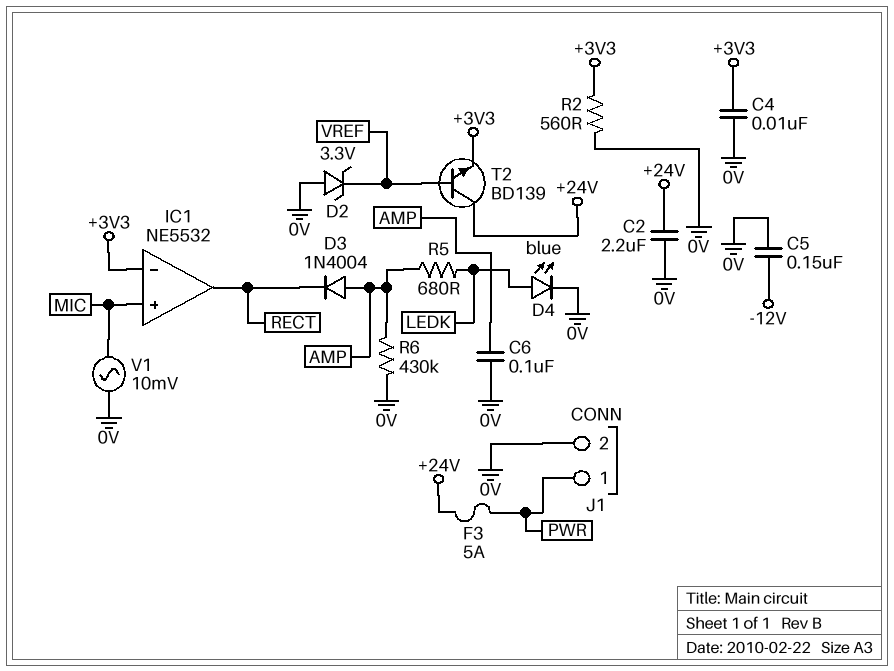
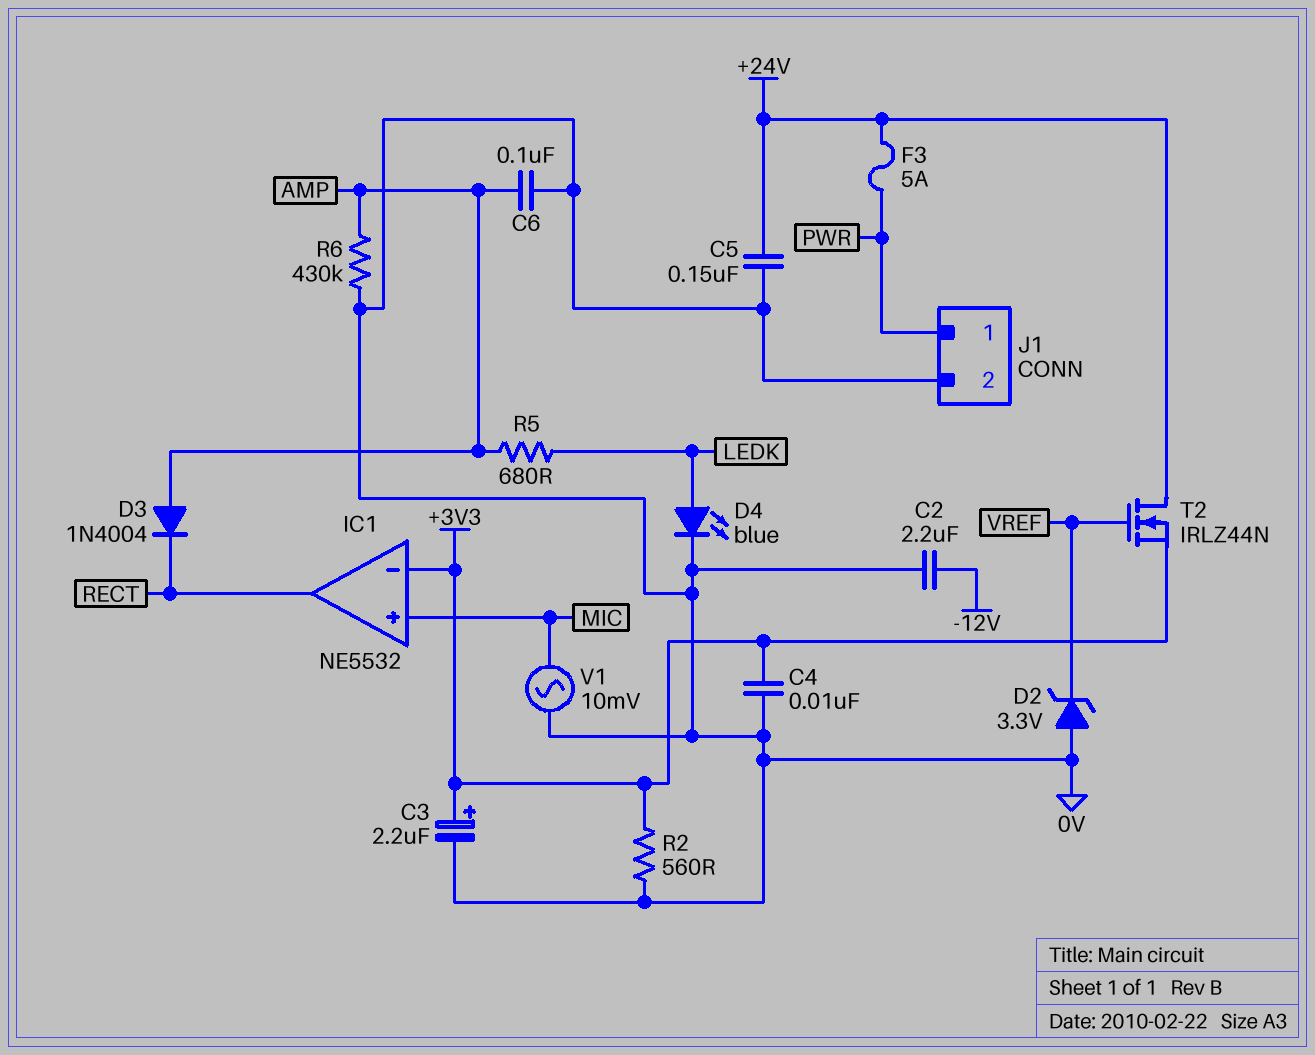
C2: 2.2uF (+24V, 0V) -> 2.2uF (-12V, 0V)
C3: none -> 2.2uF (plus +3V3, minus 0V)
C5: 150nF (-12V, 0V) -> 150nF (+24V, 0V)
T2: NPN BD139 (B VREF, C +24V, E +3V3) -> NMOS IRLZ44N (G VREF, D +24V, S +3V3)

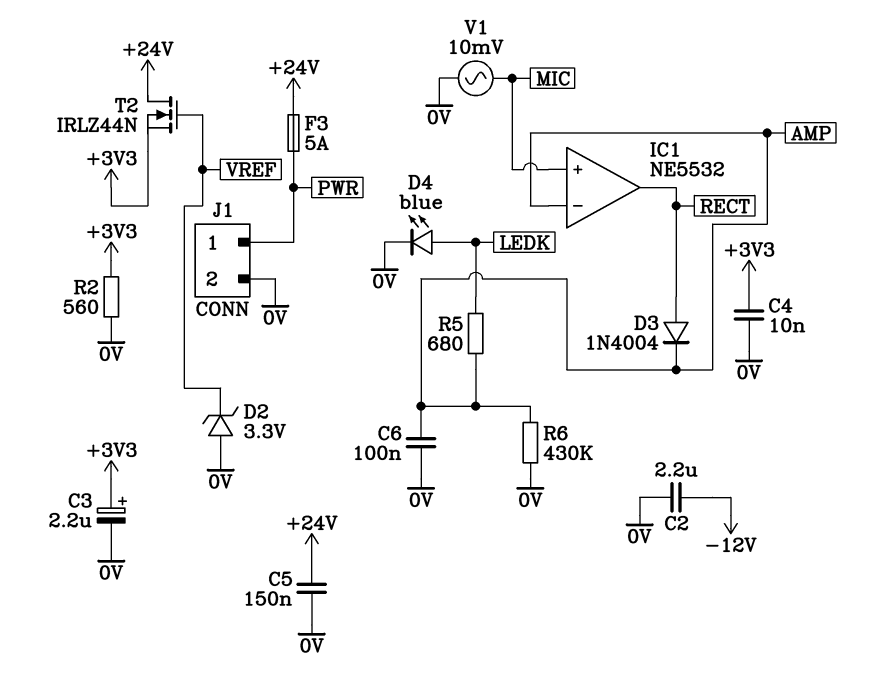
D3: diode 1N4004 (A AMP, K RECT) -> diode 1N4004 (A RECT, K AMP)
IC1 pin in-: +3V3 -> AMP

